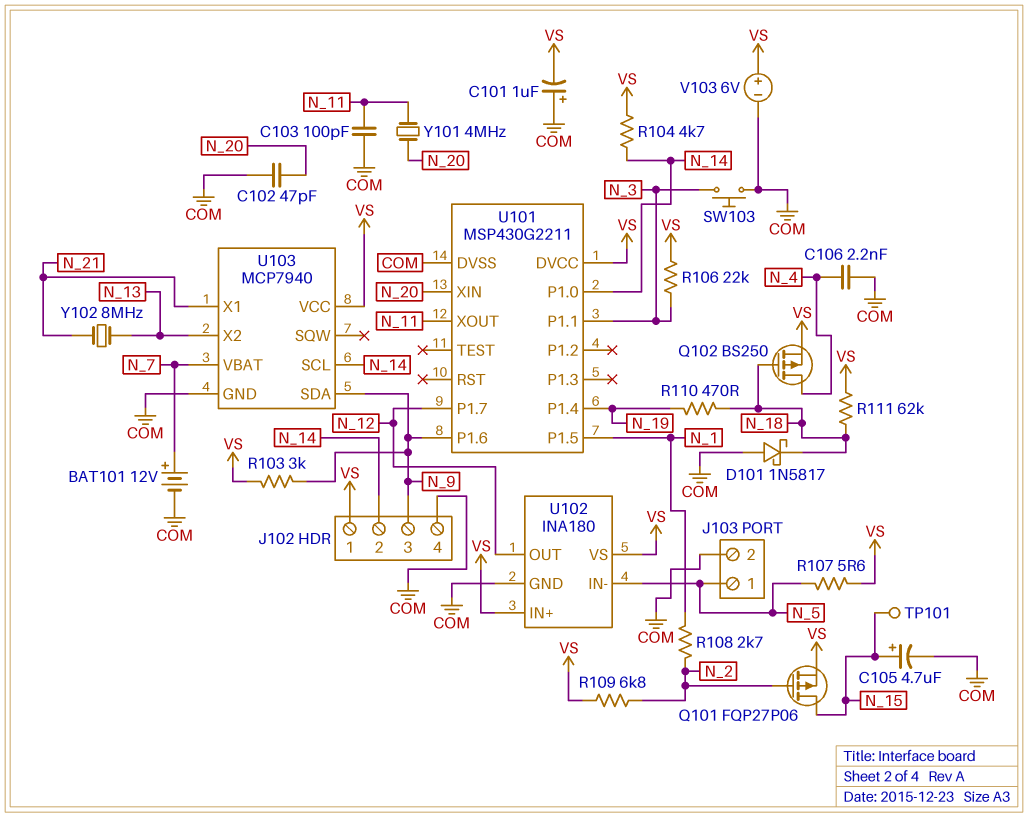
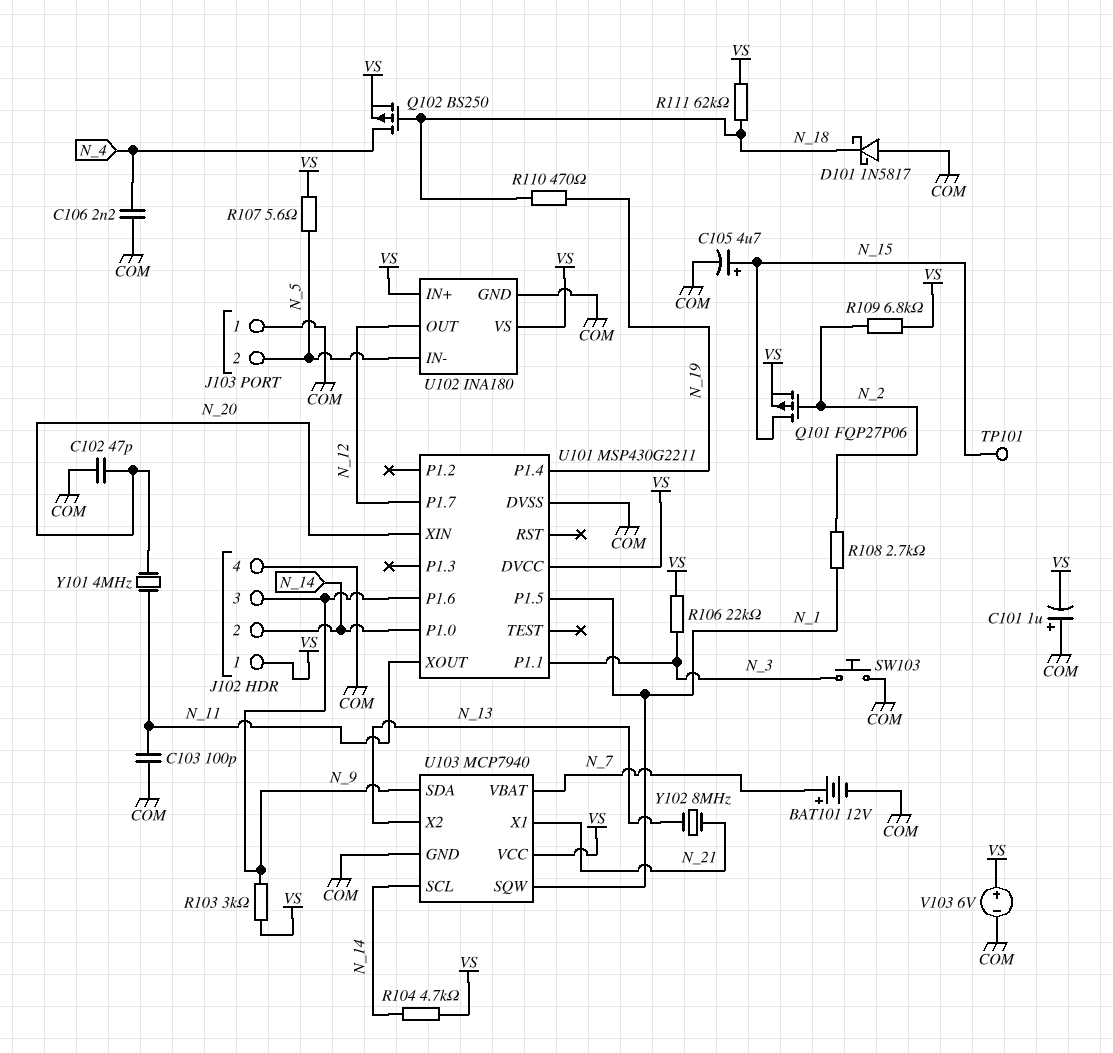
J103 pin 1: N_5 -> COM
J103 pin 2: COM -> N_5
U103 pin SQW: none -> N_1

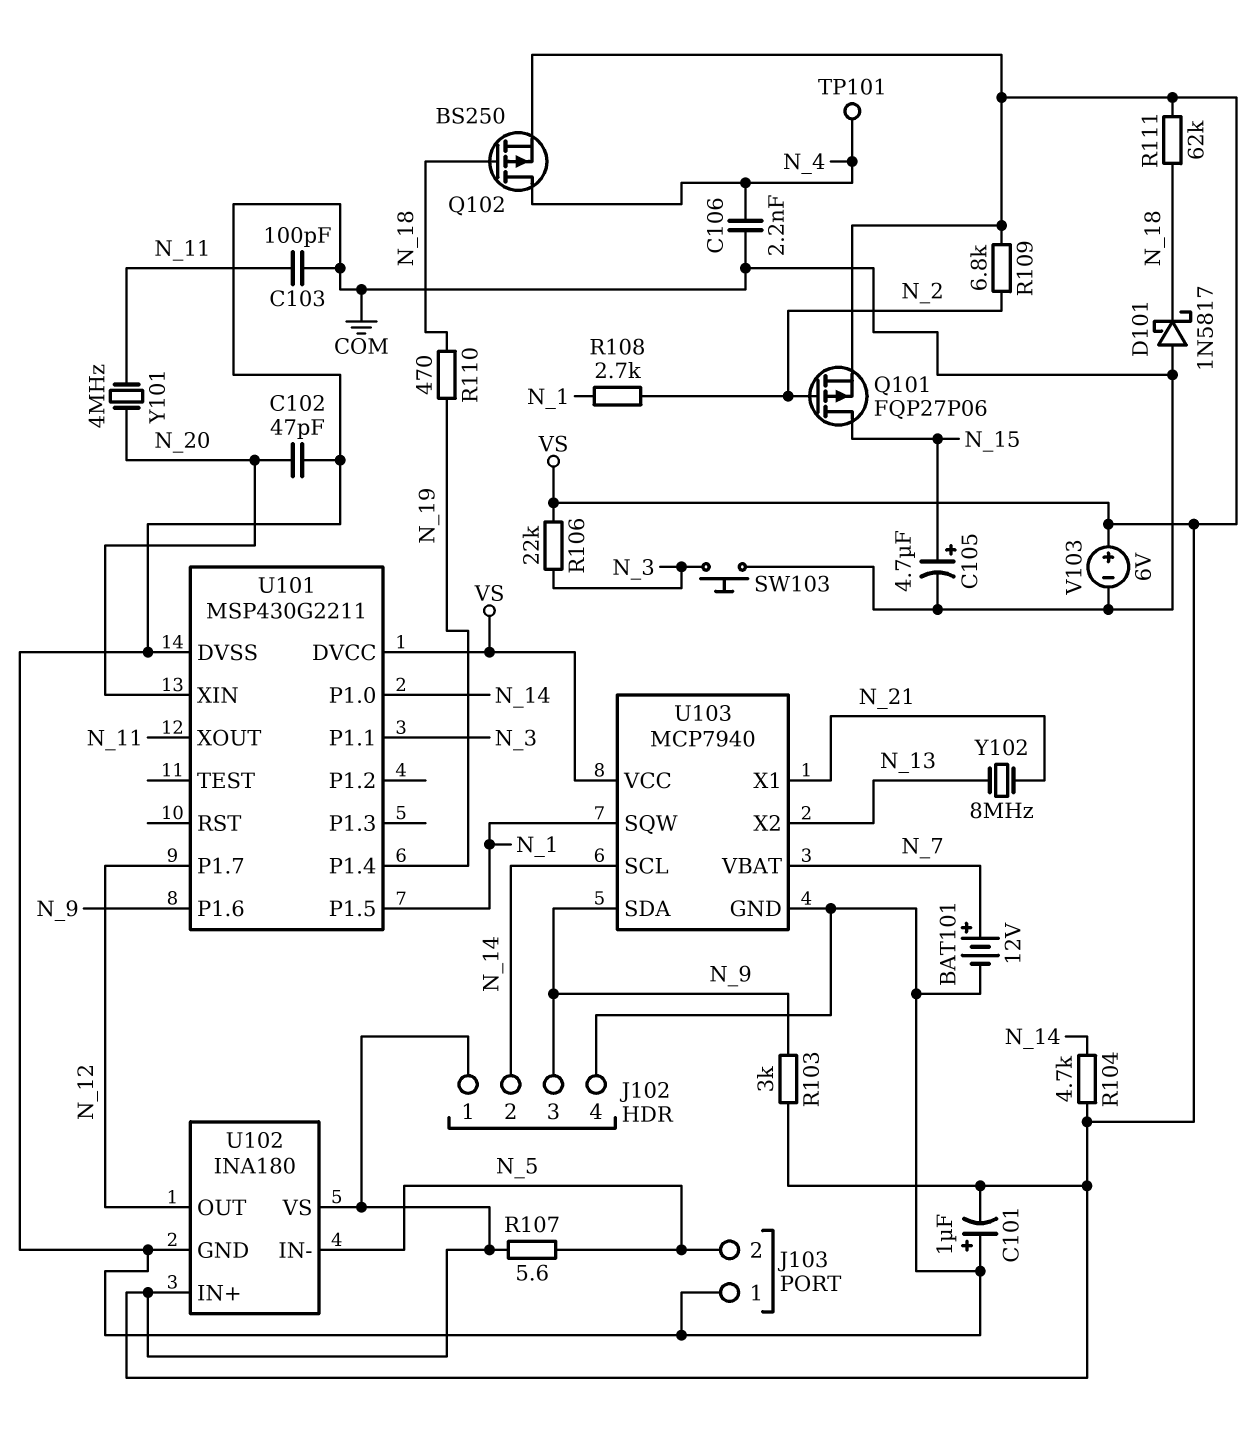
TP101: test point (N_15) -> test point (N_4)

